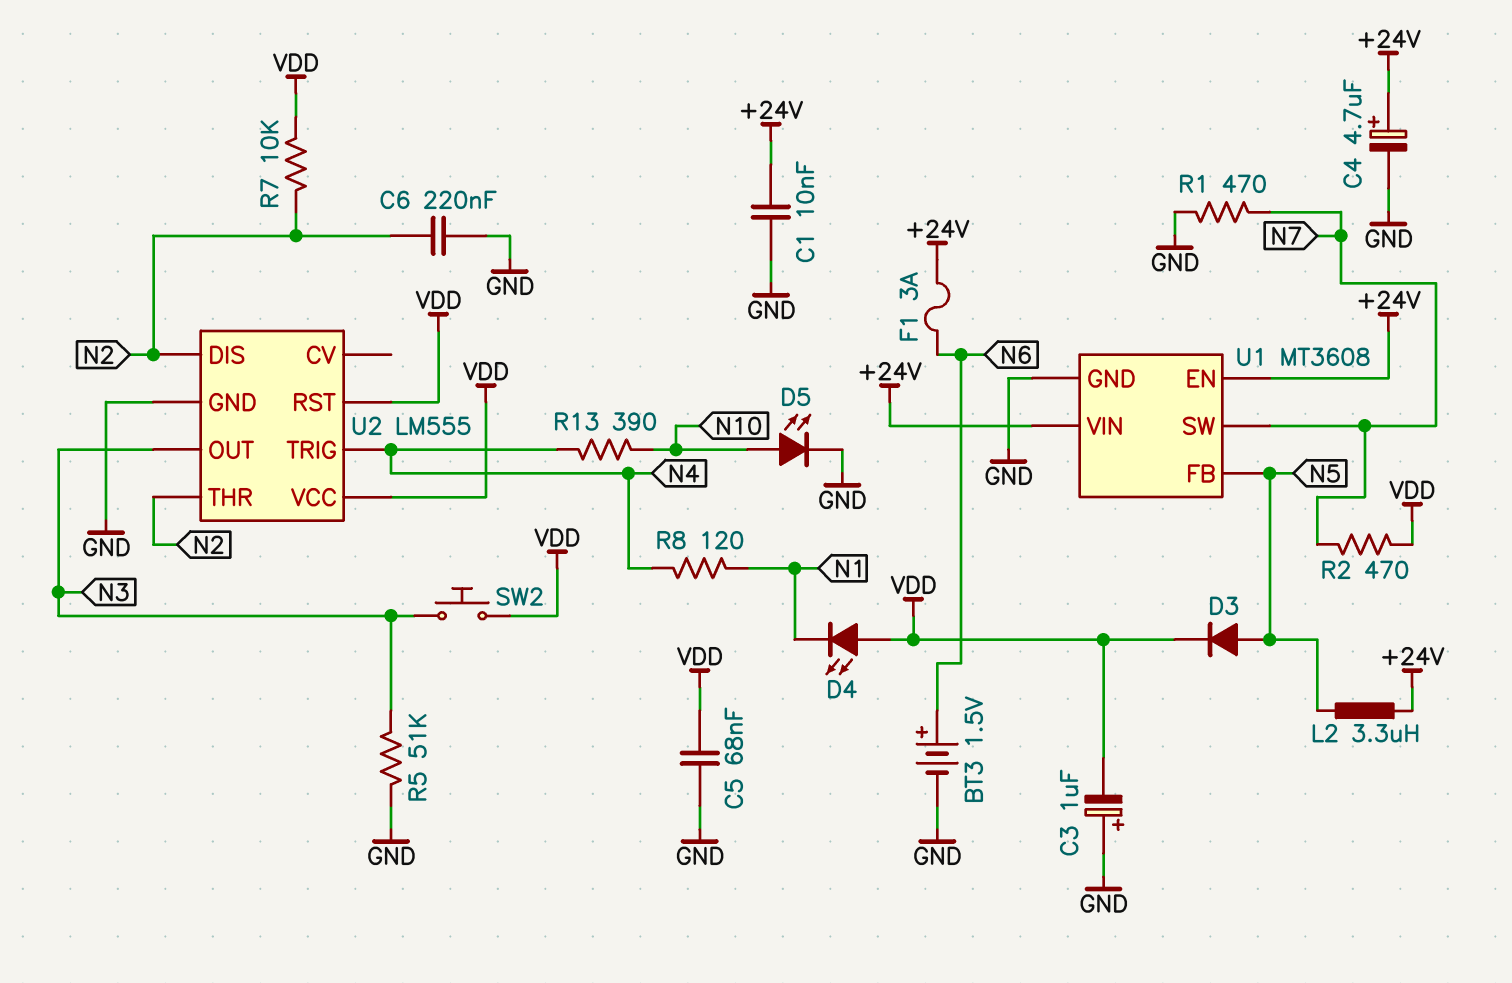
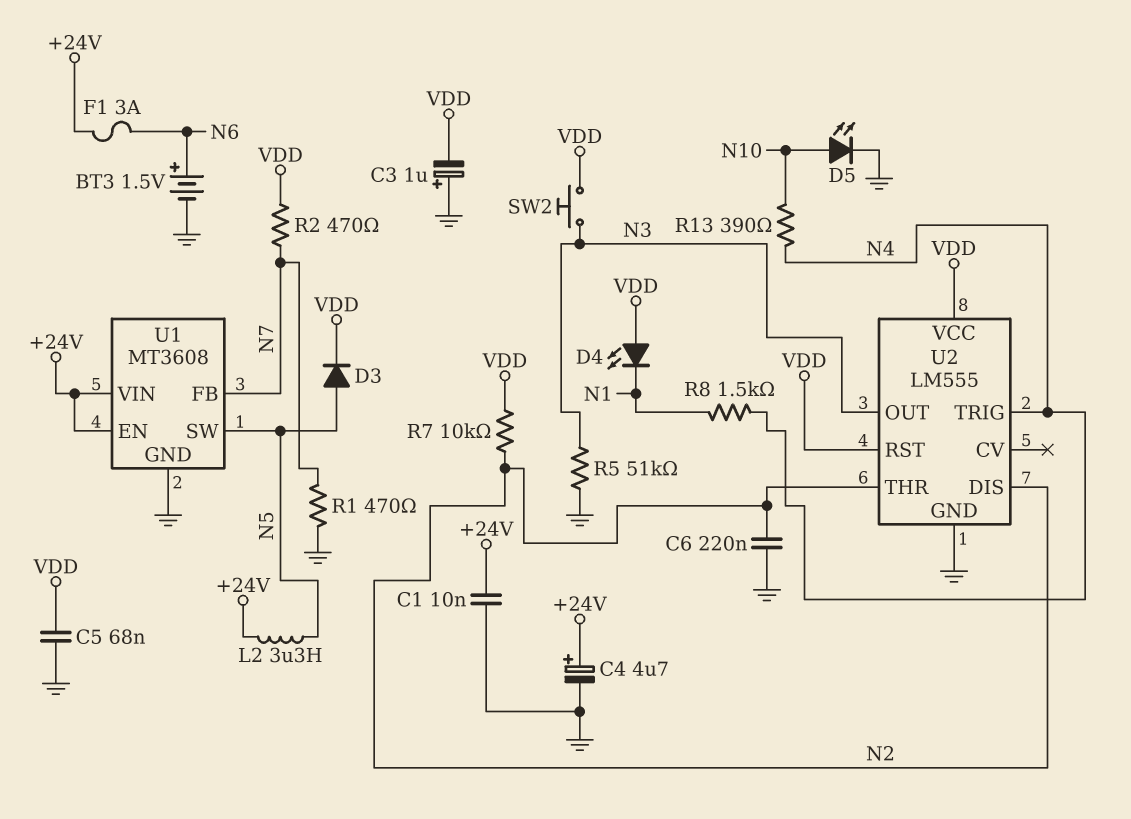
R8: 120 (N1, N4) -> 1.5k (N1, N4)
U1 pin FB: N5 -> N7
U1 pin SW: N7 -> N5

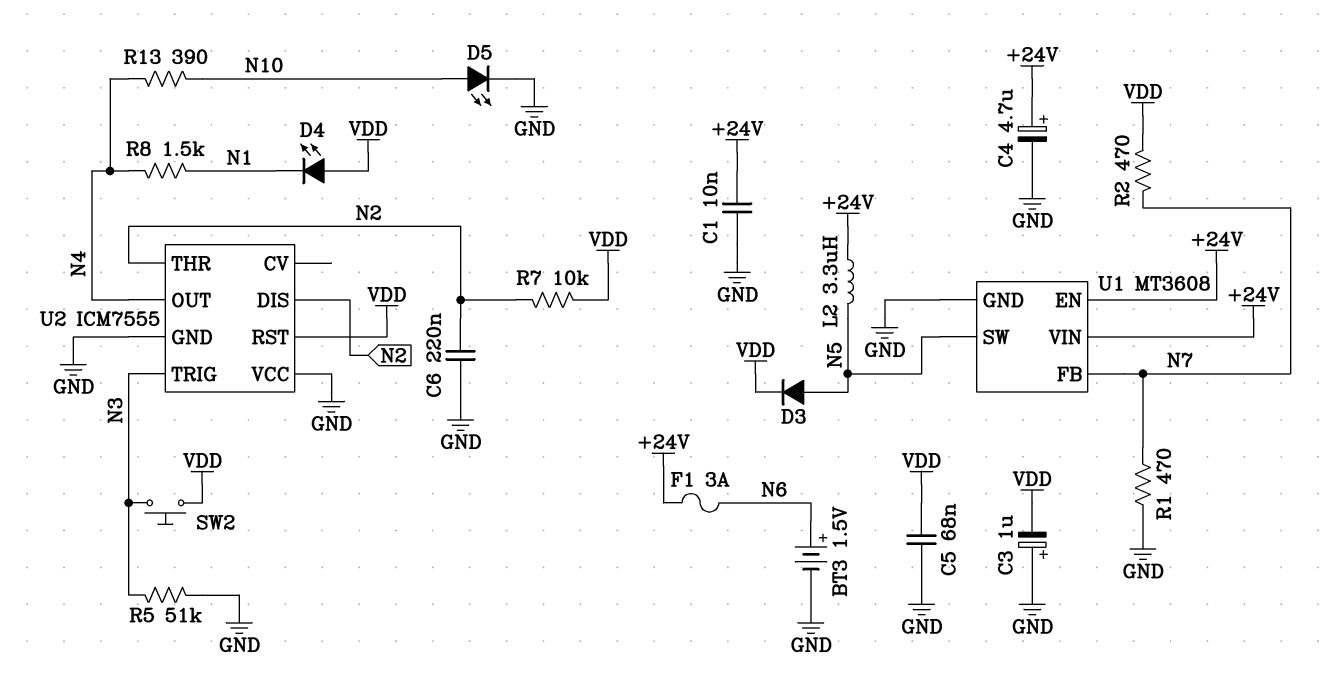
U2: LM555 -> ICM7555
U2 pin OUT: N3 -> N4
U2 pin TRIG: N4 -> N3
U2 pin VCC: VDD -> GND

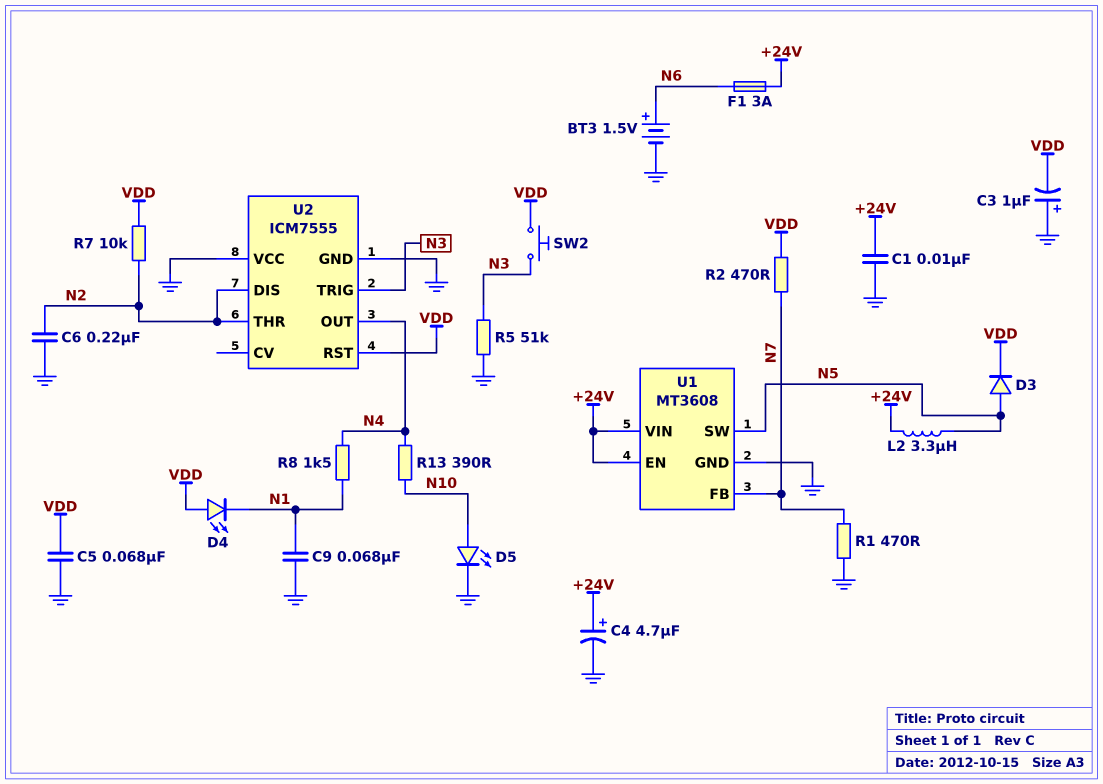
C9: none -> 68nF (GND, N1)

